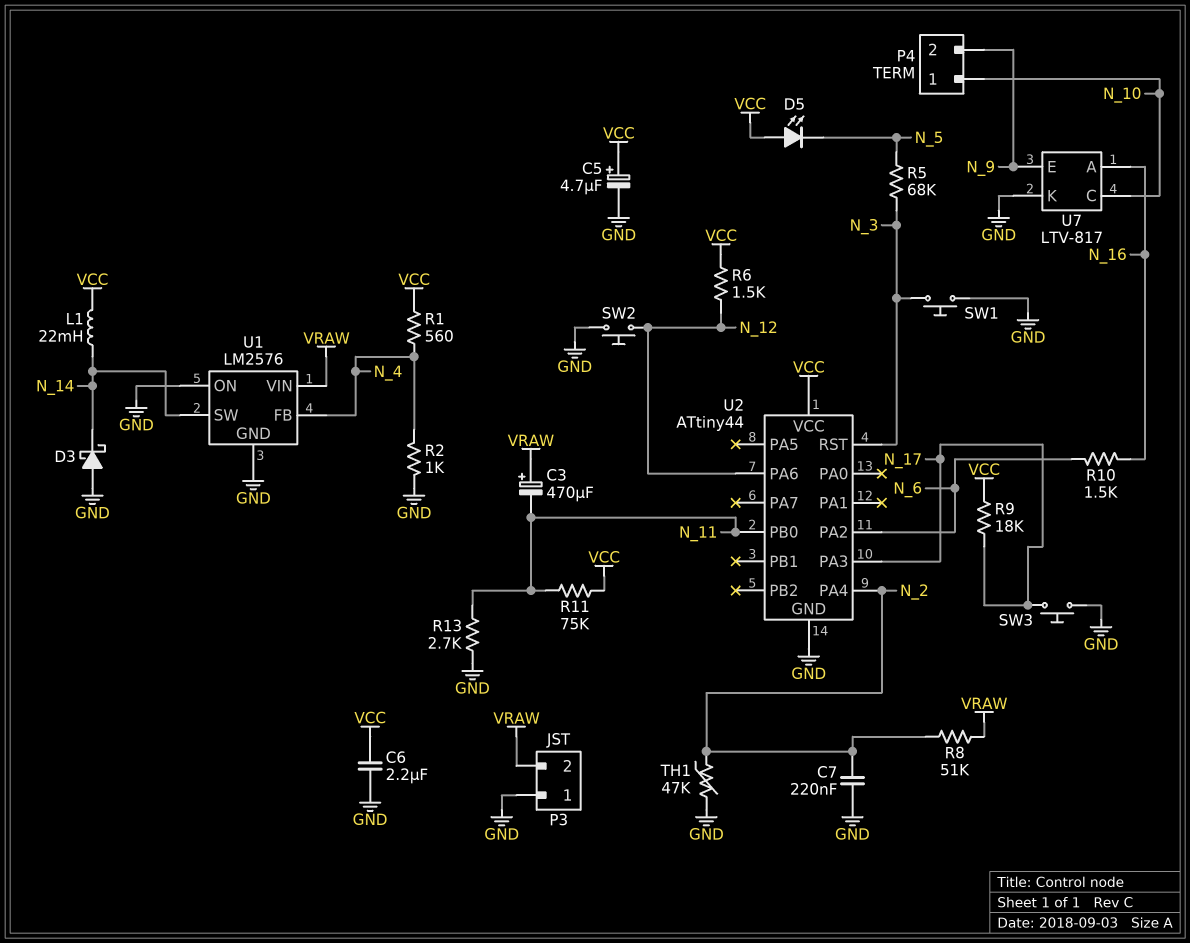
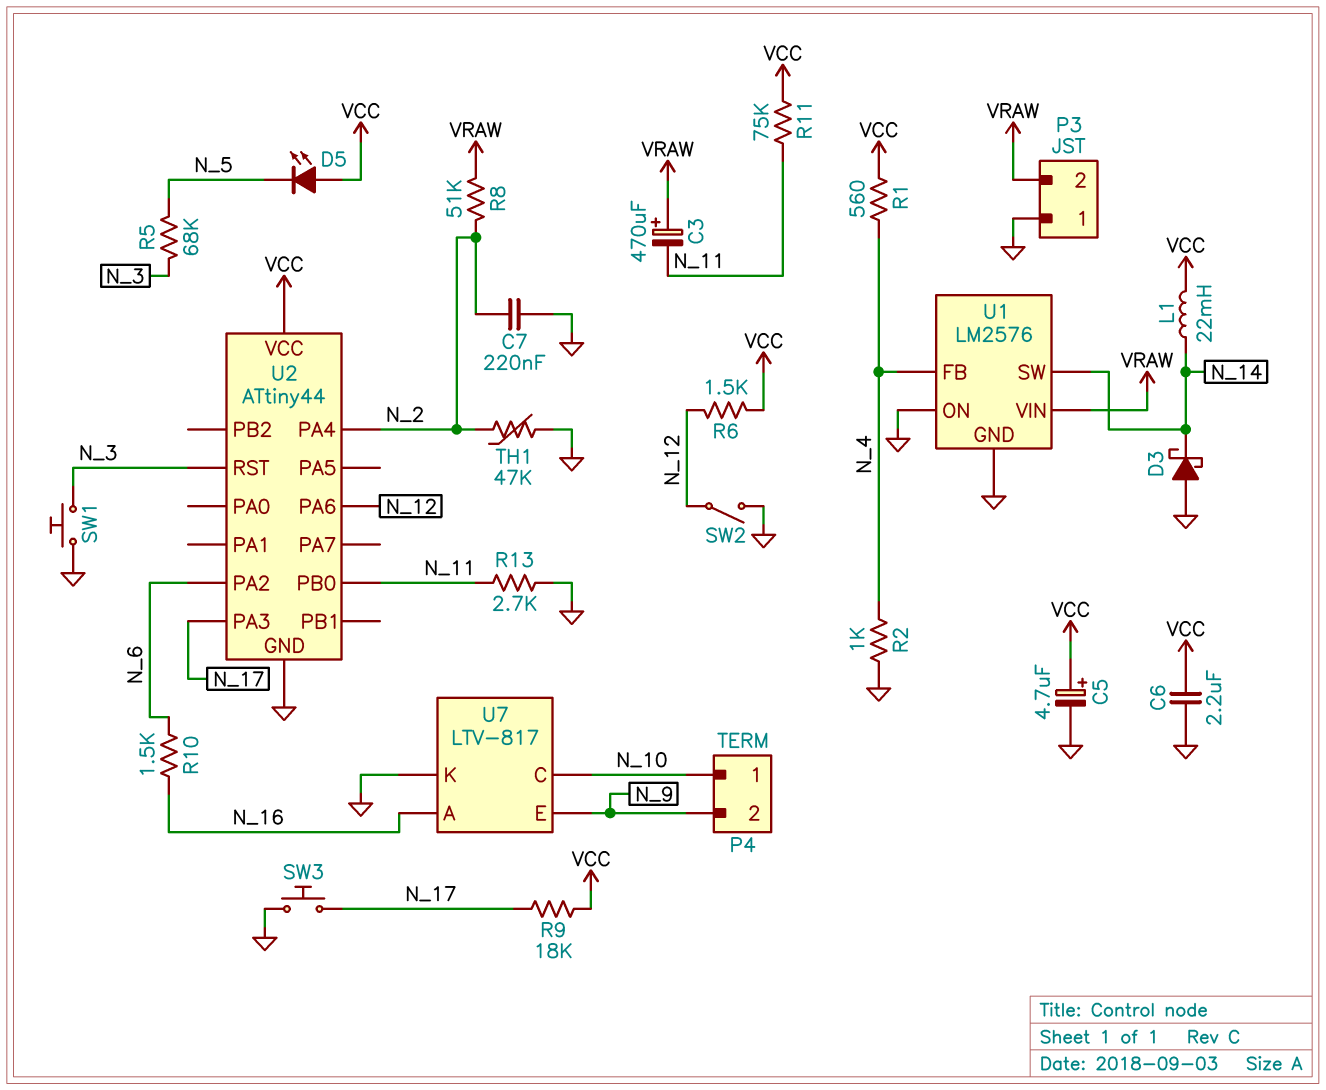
SW2: button (GND, N_12) -> switch (GND, N_12)

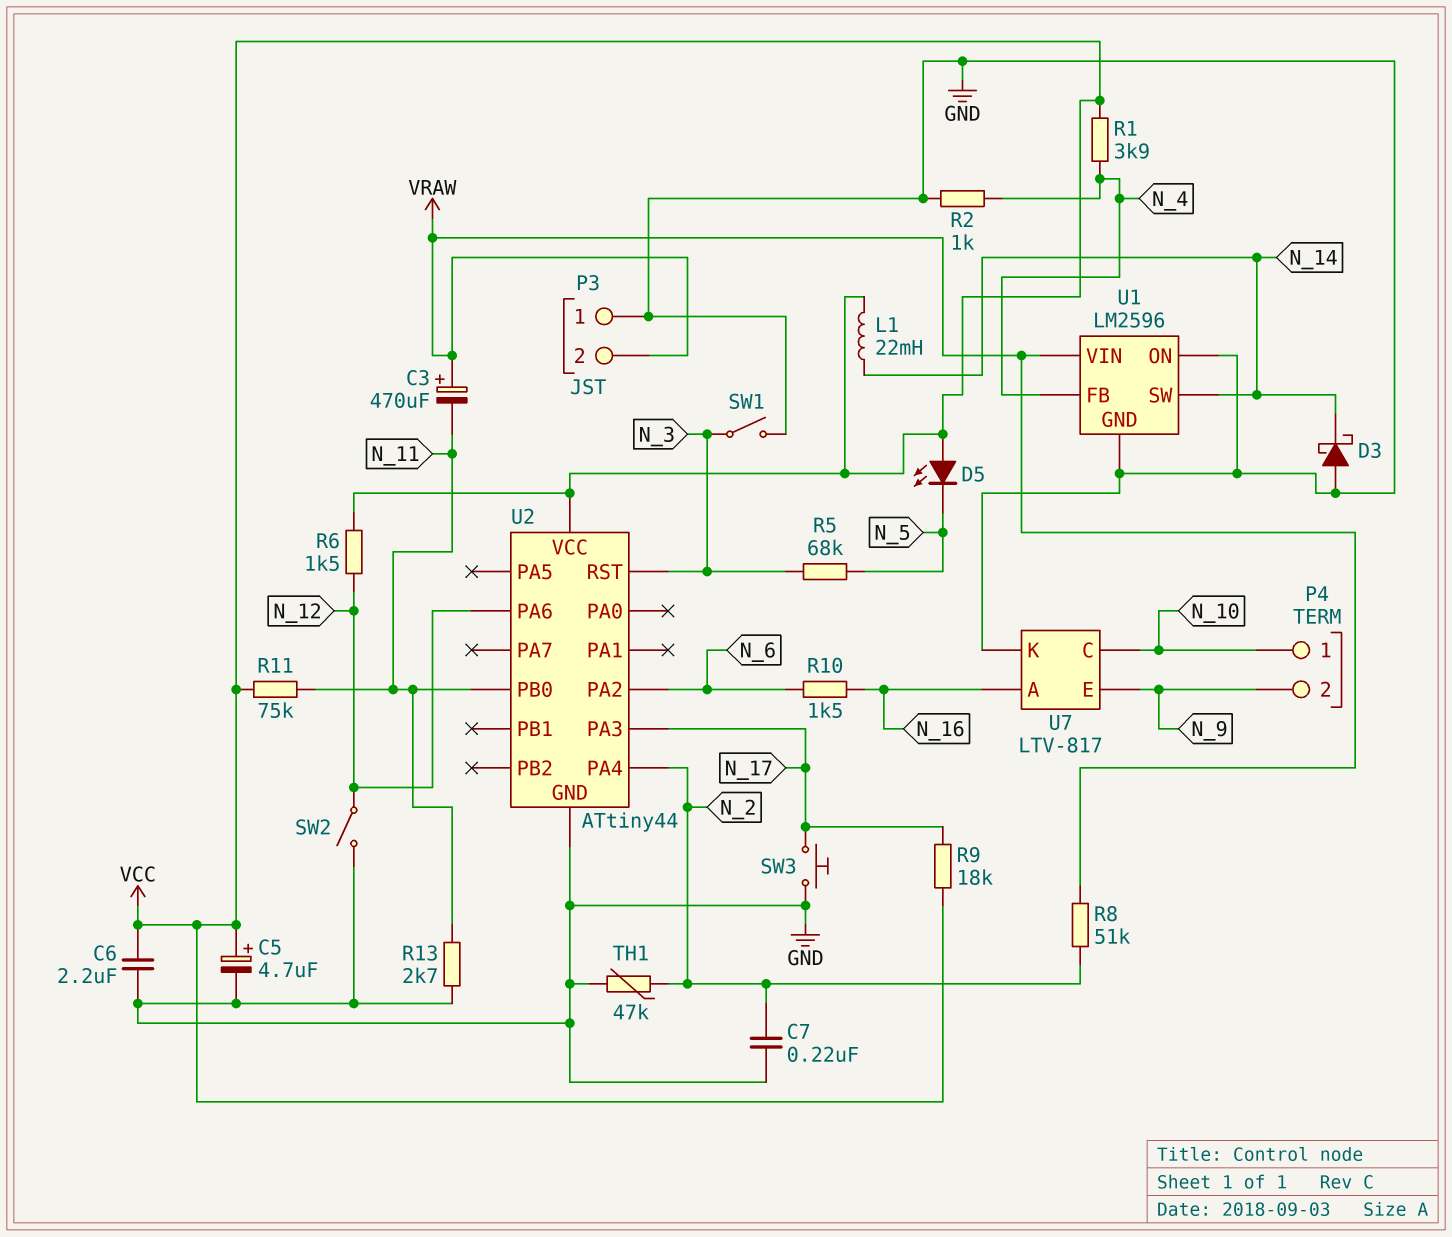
R1: 560 (N_4, VCC) -> 3.9k (N_4, VCC)
SW1: button (GND, N_3) -> switch (GND, N_3)
U1: LM2576 -> LM2596

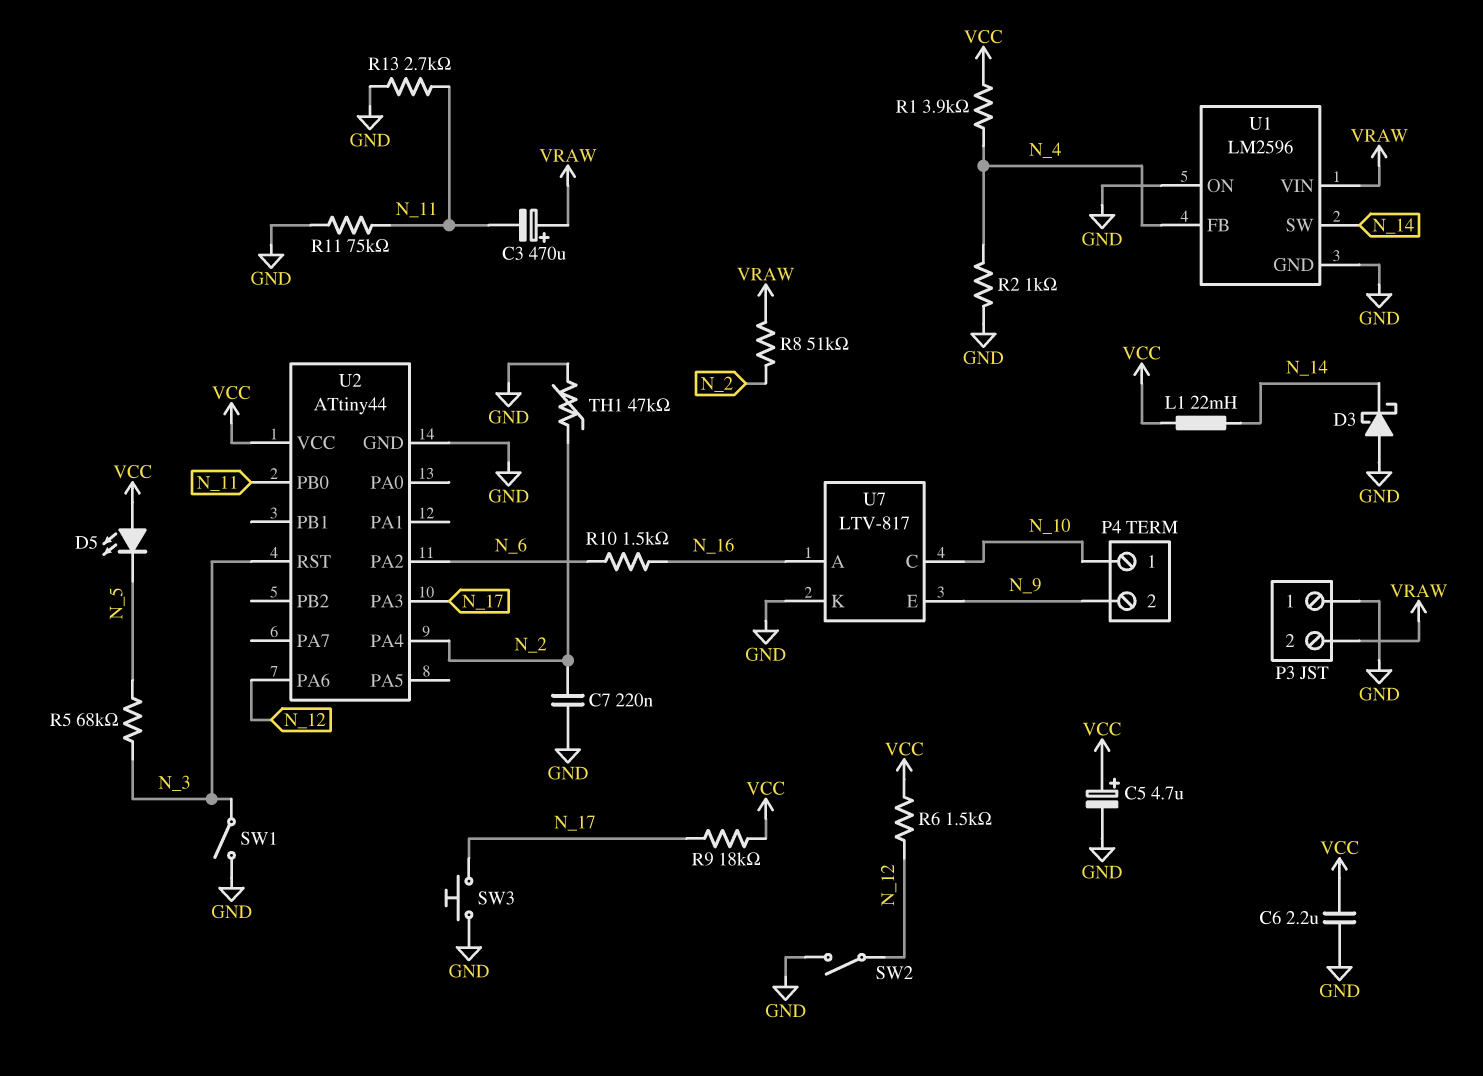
R11: 75k (N_11, VCC) -> 75k (GND, N_11)

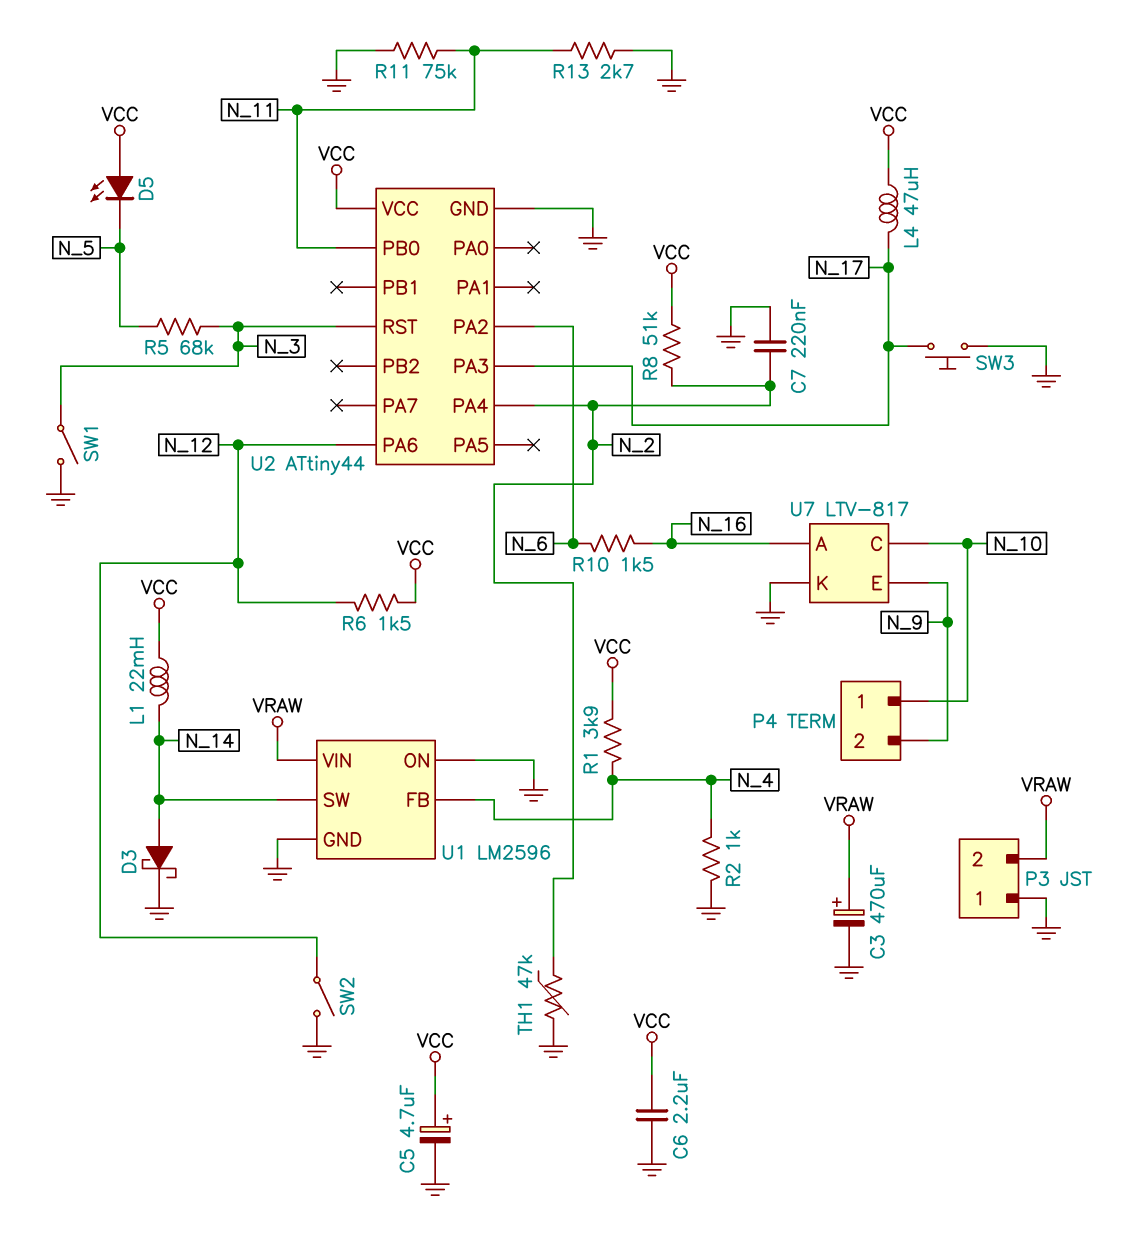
C3: 470uF (plus VRAW, minus N_11) -> 470uF (plus VRAW, minus GND)
D3: schottky (A GND, K N_14) -> schottky (A N_14, K GND)
L4: none -> 47uH (N_17, VCC)
R8: 51k (N_2, VRAW) -> 51k (N_2, VCC)
R9: 18k (N_17, VCC) -> none

